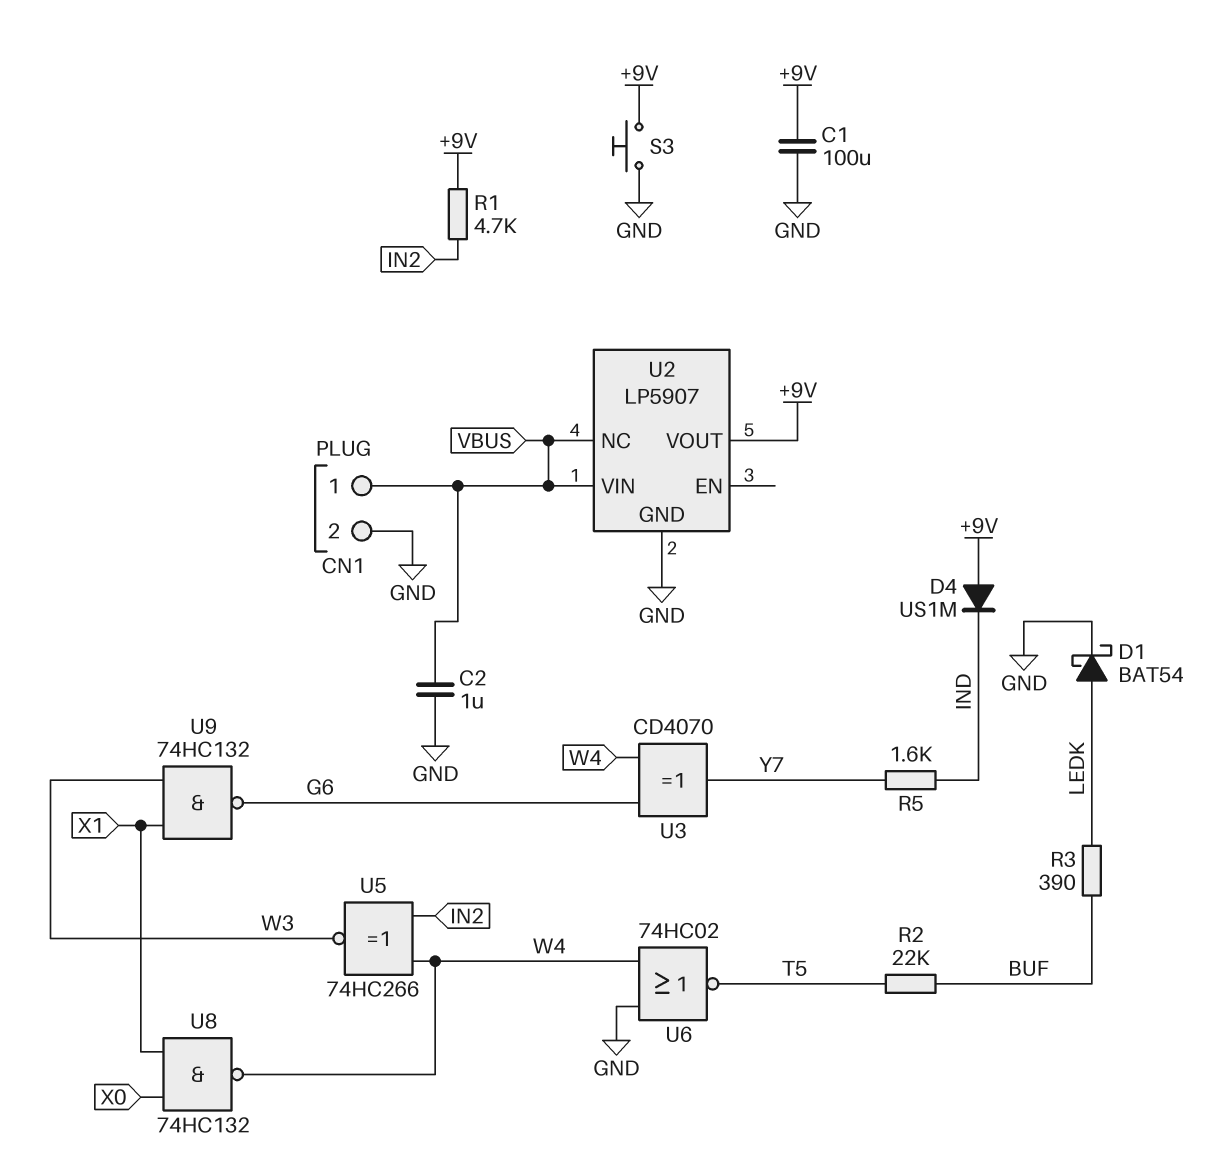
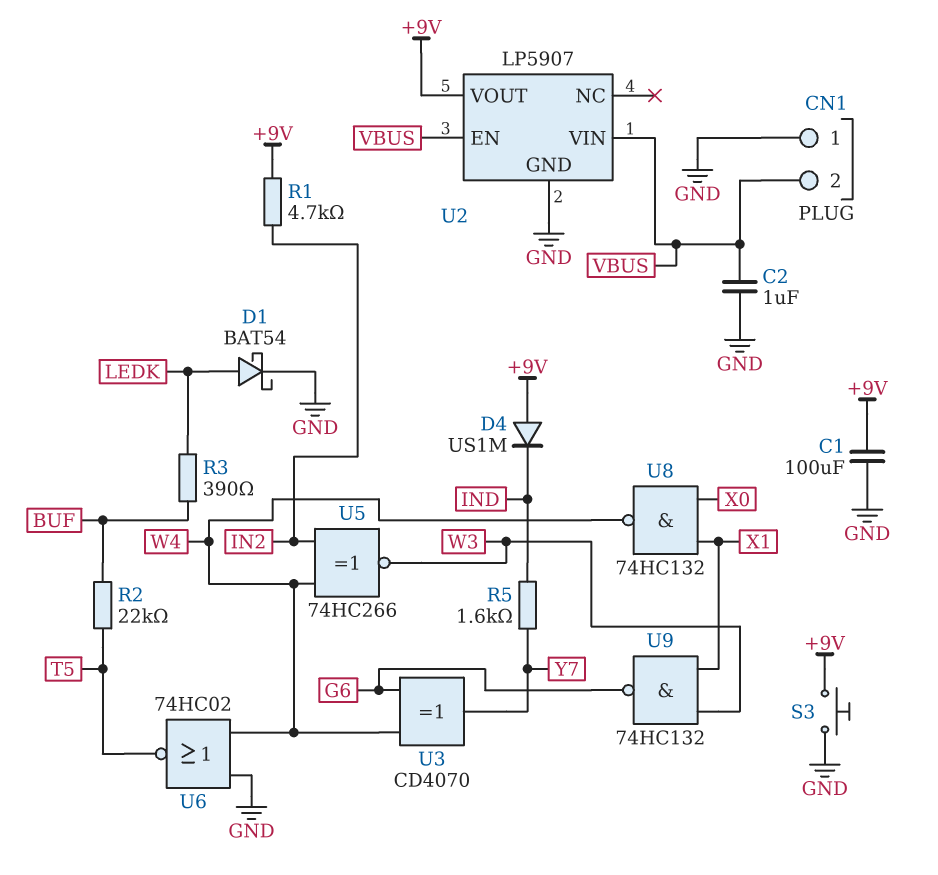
CN1 pin 1: VBUS -> GND
CN1 pin 2: GND -> VBUS
U2 pin EN: none -> VBUS
U2 pin NC: VBUS -> none

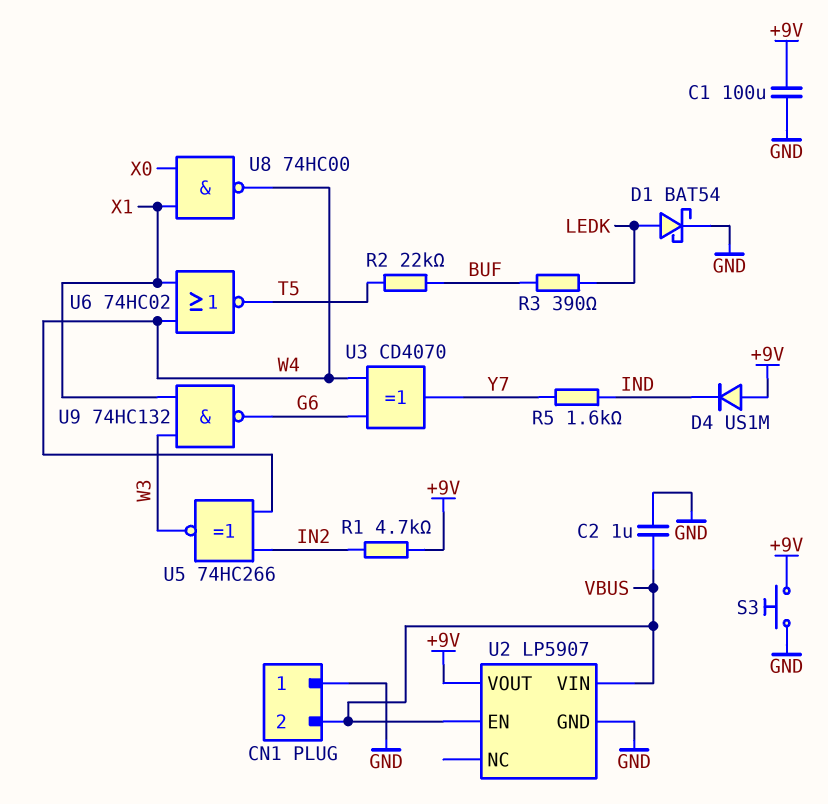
U6: NOR 74HC02 (in GND, in W4, out T5) -> NOR 74HC02 (in W4, in X1, out T5)
U8: NAND 74HC132 (in X0, in X1, out W4) -> NAND 74HC00 (in X0, in X1, out W4)

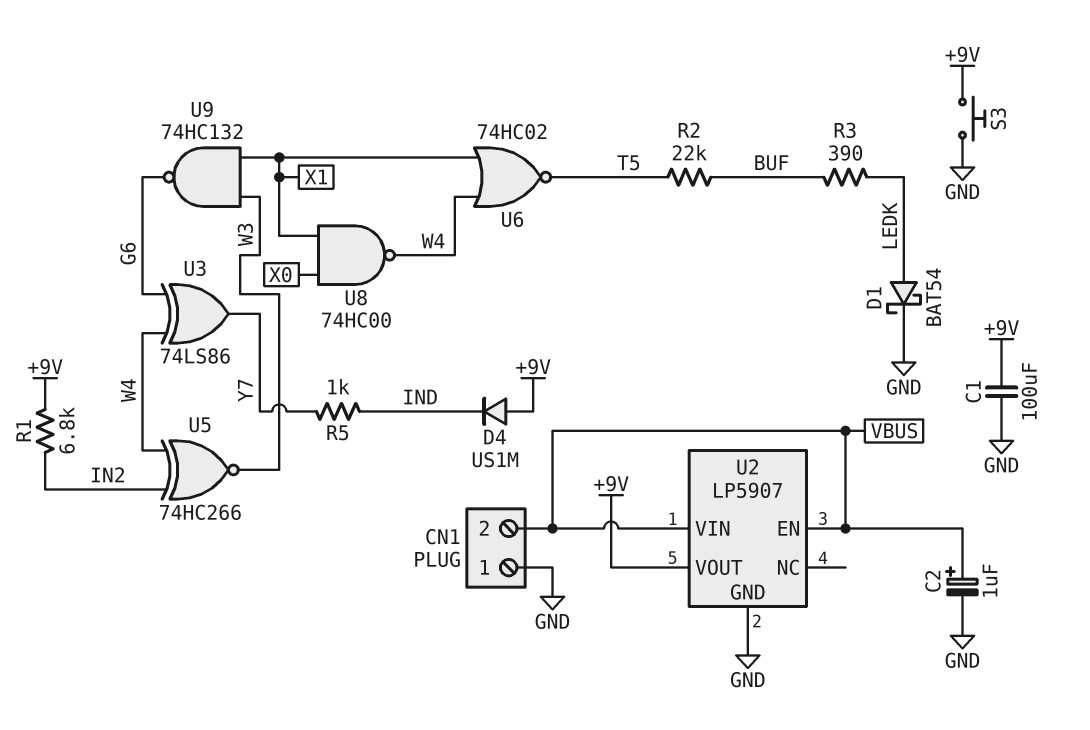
C2: 1uF (GND, VBUS) -> 1uF (plus VBUS, minus GND)
R1: 4.7k (+9V, IN2) -> 6.8k (+9V, IN2)
R5: 1.6k (IND, Y7) -> 1k (IND, Y7)
U3: XOR CD4070 (in G6, in W4, out Y7) -> XOR 74LS86 (in G6, in W4, out Y7)

